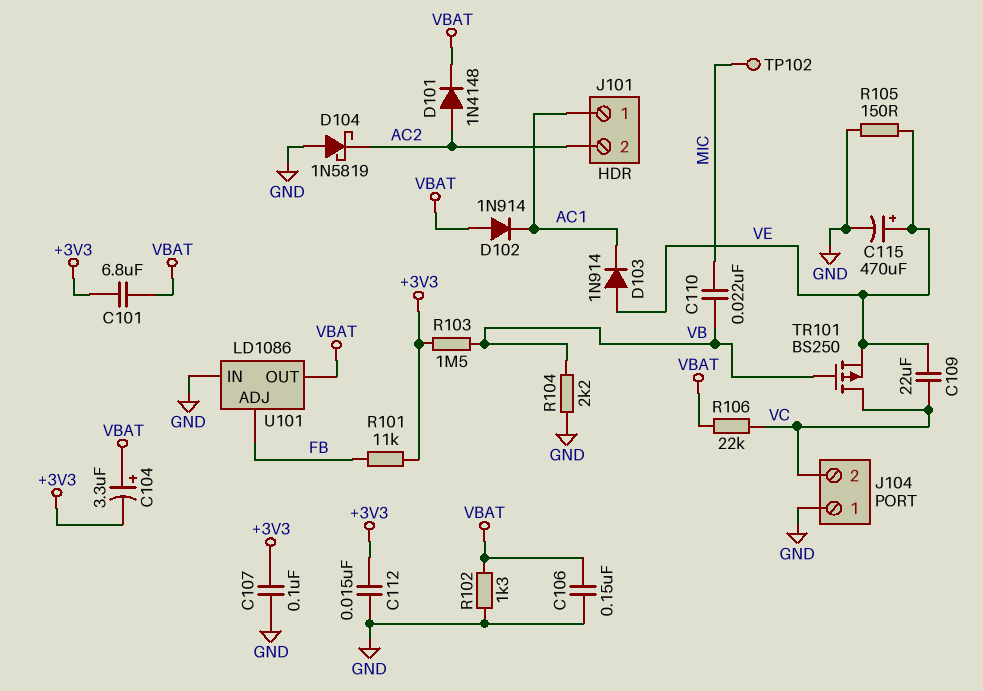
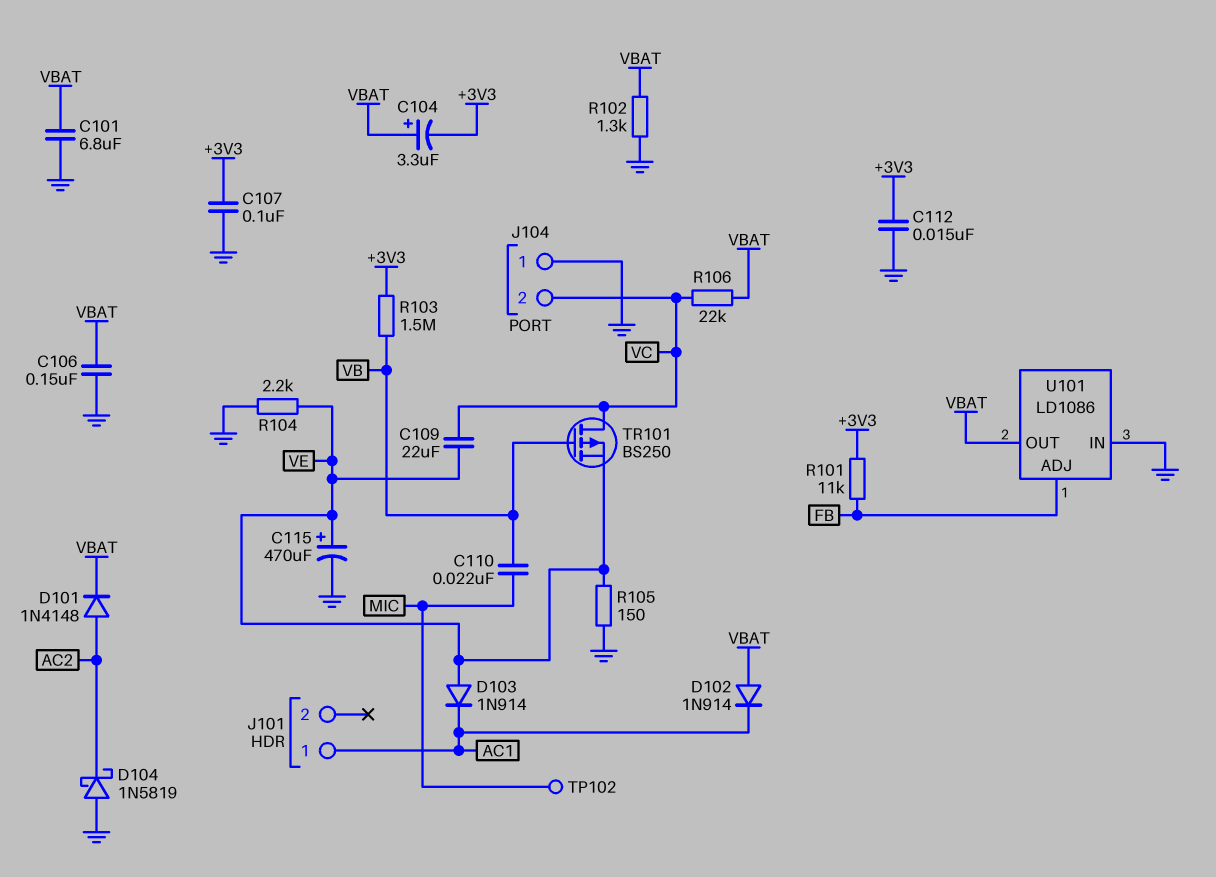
C101: 6.8uF (+3V3, VBAT) -> 6.8uF (GND, VBAT)
J101 pin 2: AC2 -> none
R104: 2.2k (GND, VB) -> 2.2k (GND, VE)

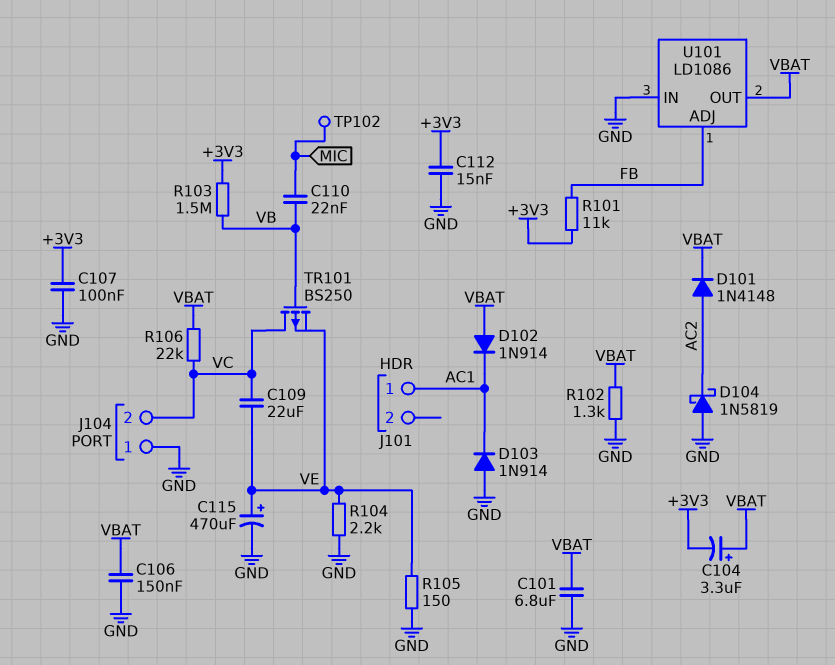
D103: diode 1N914 (A VE, K AC1) -> diode 1N914 (A GND, K AC1)

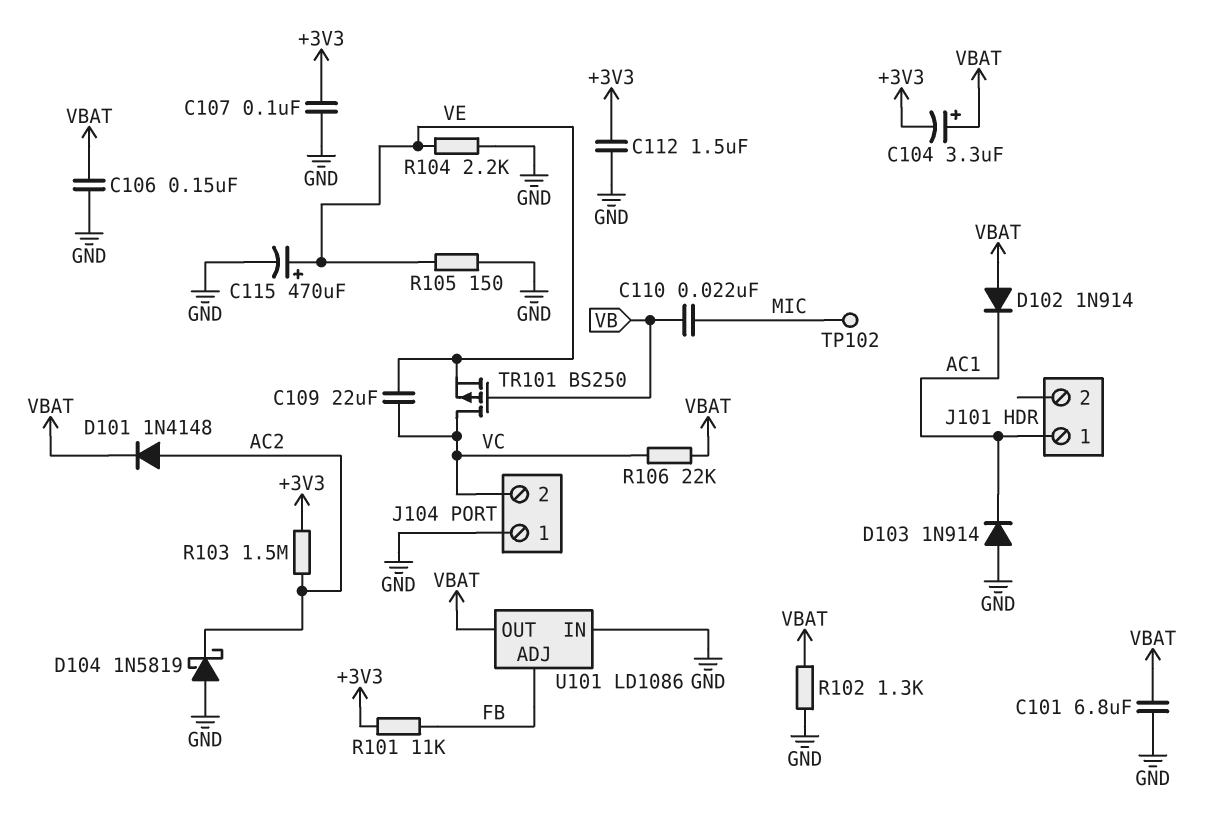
C112: 15nF (+3V3, GND) -> 1.5uF (+3V3, GND)
R103: 1.5M (+3V3, VB) -> 1.5M (+3V3, AC2)

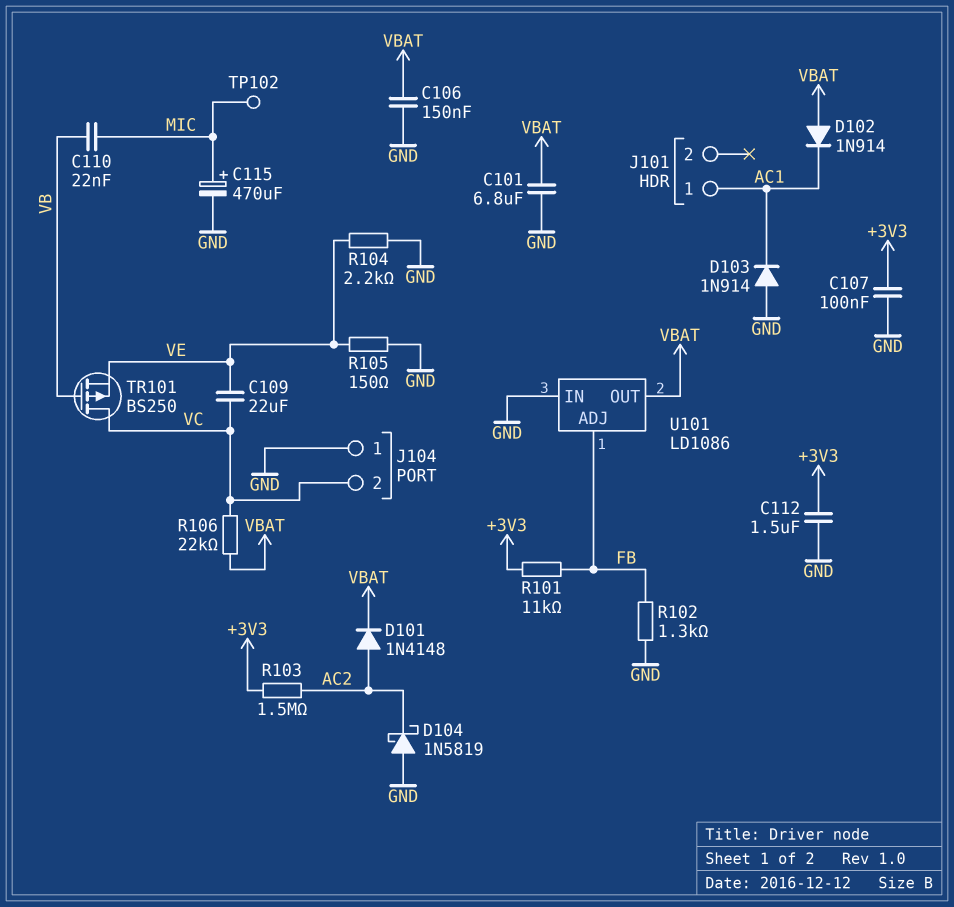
C104: 3.3uF (plus VBAT, minus +3V3) -> none
C115: 470uF (plus VE, minus GND) -> 470uF (plus MIC, minus GND)
R102: 1.3k (GND, VBAT) -> 1.3k (FB, GND)

